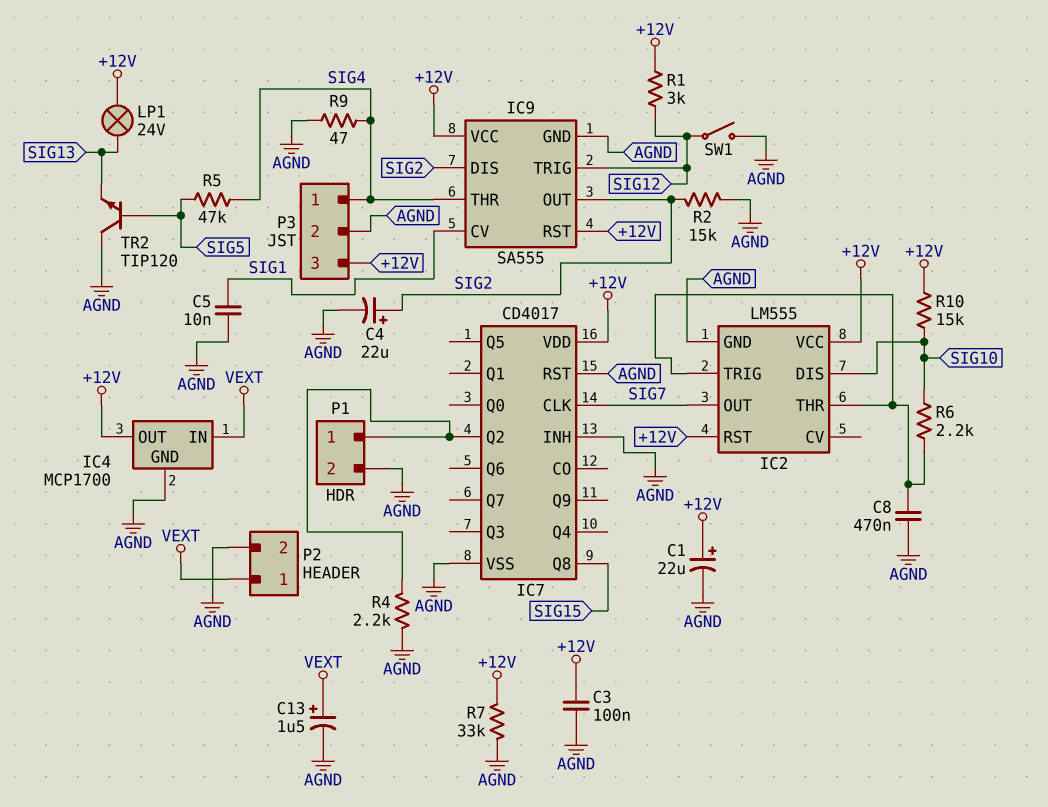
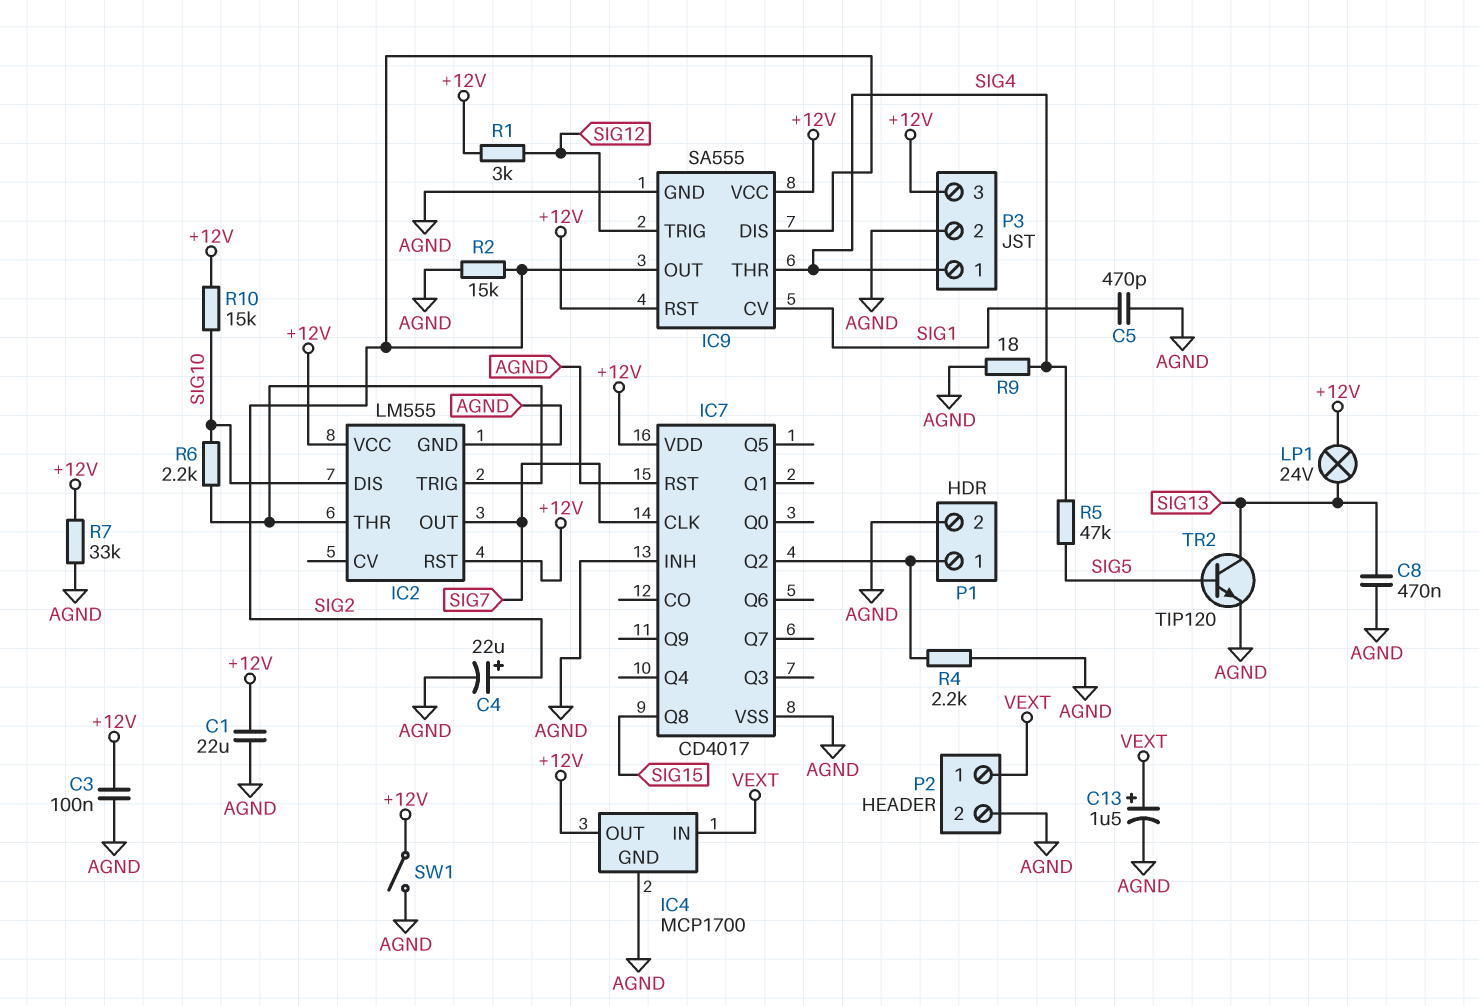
C1: 22uF (plus +12V, minus AGND) -> 22uF (+12V, AGND)
C5: 10nF (AGND, SIG1) -> 470pF (AGND, SIG1)
C8: 470nF (AGND, IC2/THR) -> 470nF (AGND, SIG13)
R9: 47 (AGND, SIG4) -> 18 (AGND, SIG4)
SW1: switch (AGND, SIG12) -> switch (+12V, AGND)
TR2: NPN TIP120 (B SIG5, C AGND, E SIG13) -> NPN TIP120 (B SIG5, C SIG13, E AGND)

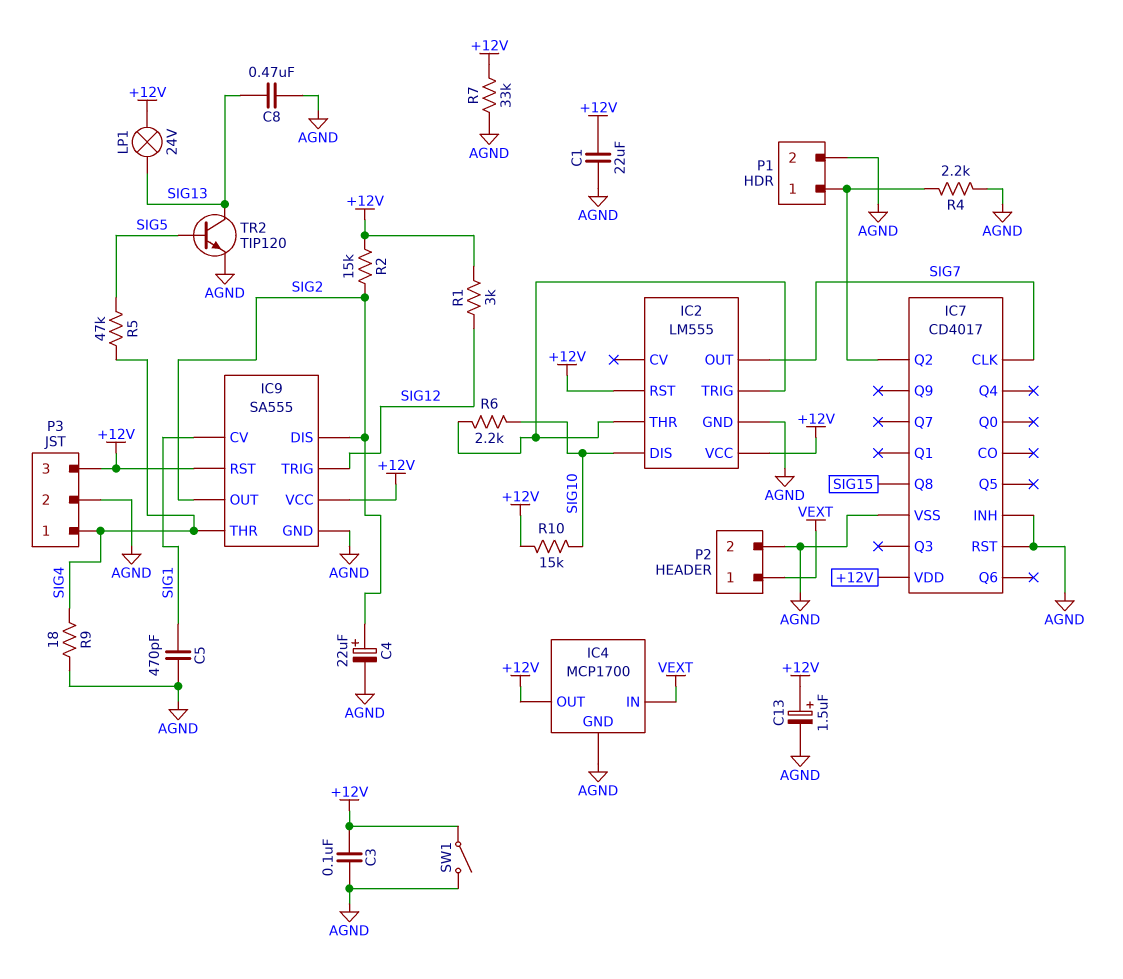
C13: 1.5uF (plus VEXT, minus AGND) -> 1.5uF (plus +12V, minus AGND)
R2: 15k (AGND, SIG2) -> 15k (+12V, SIG2)

